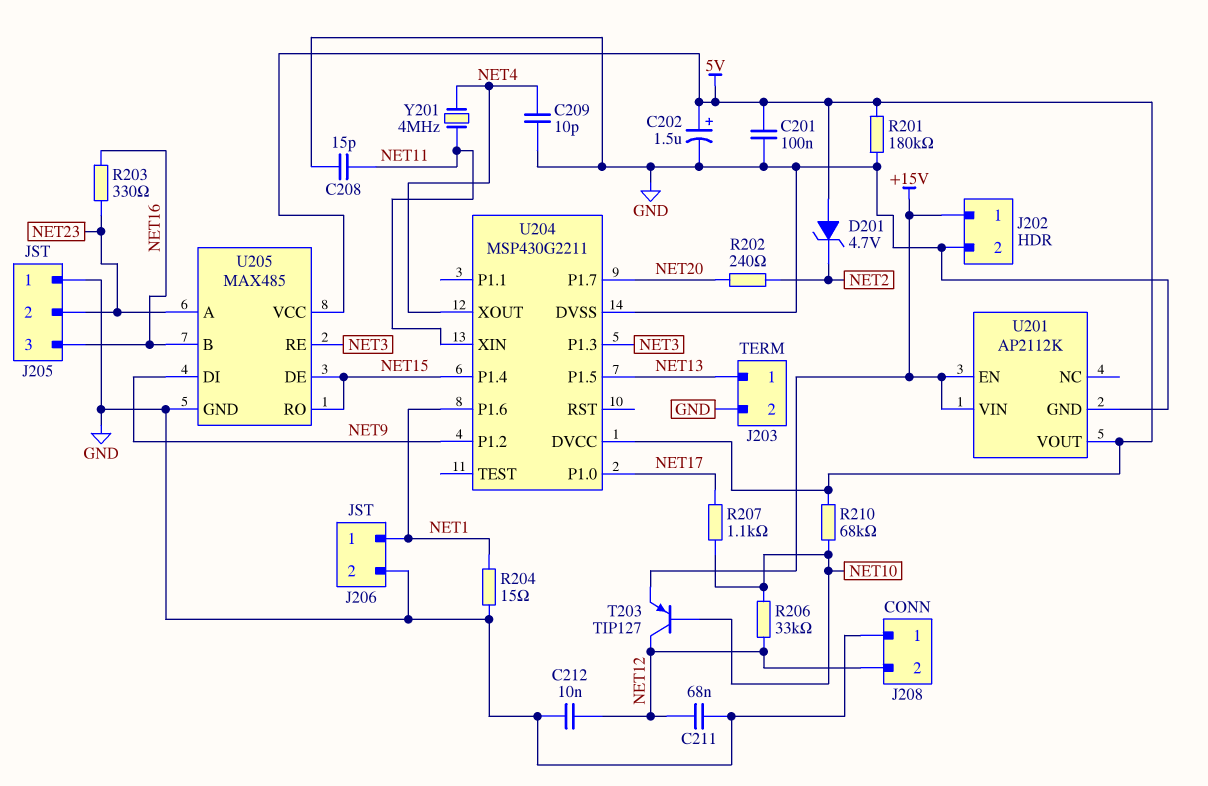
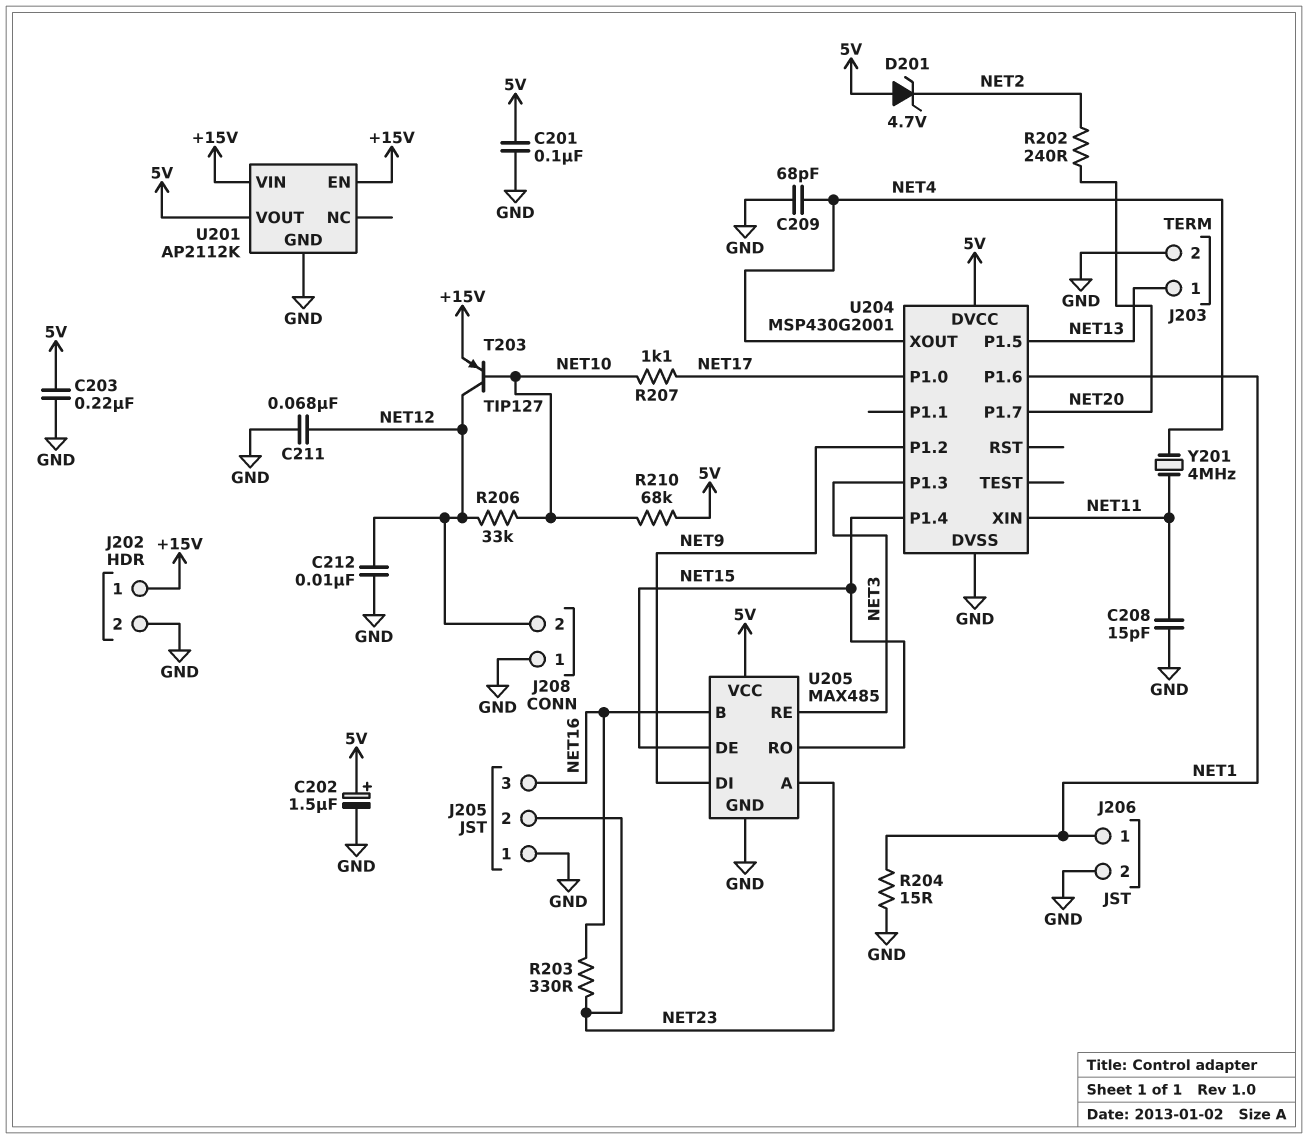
C203: none -> 220nF (5V, GND)
C209: 10pF (GND, NET4) -> 68pF (GND, NET4)
R201: 180k (5V, GND) -> none
U204: MSP430G2211 -> MSP430G2001

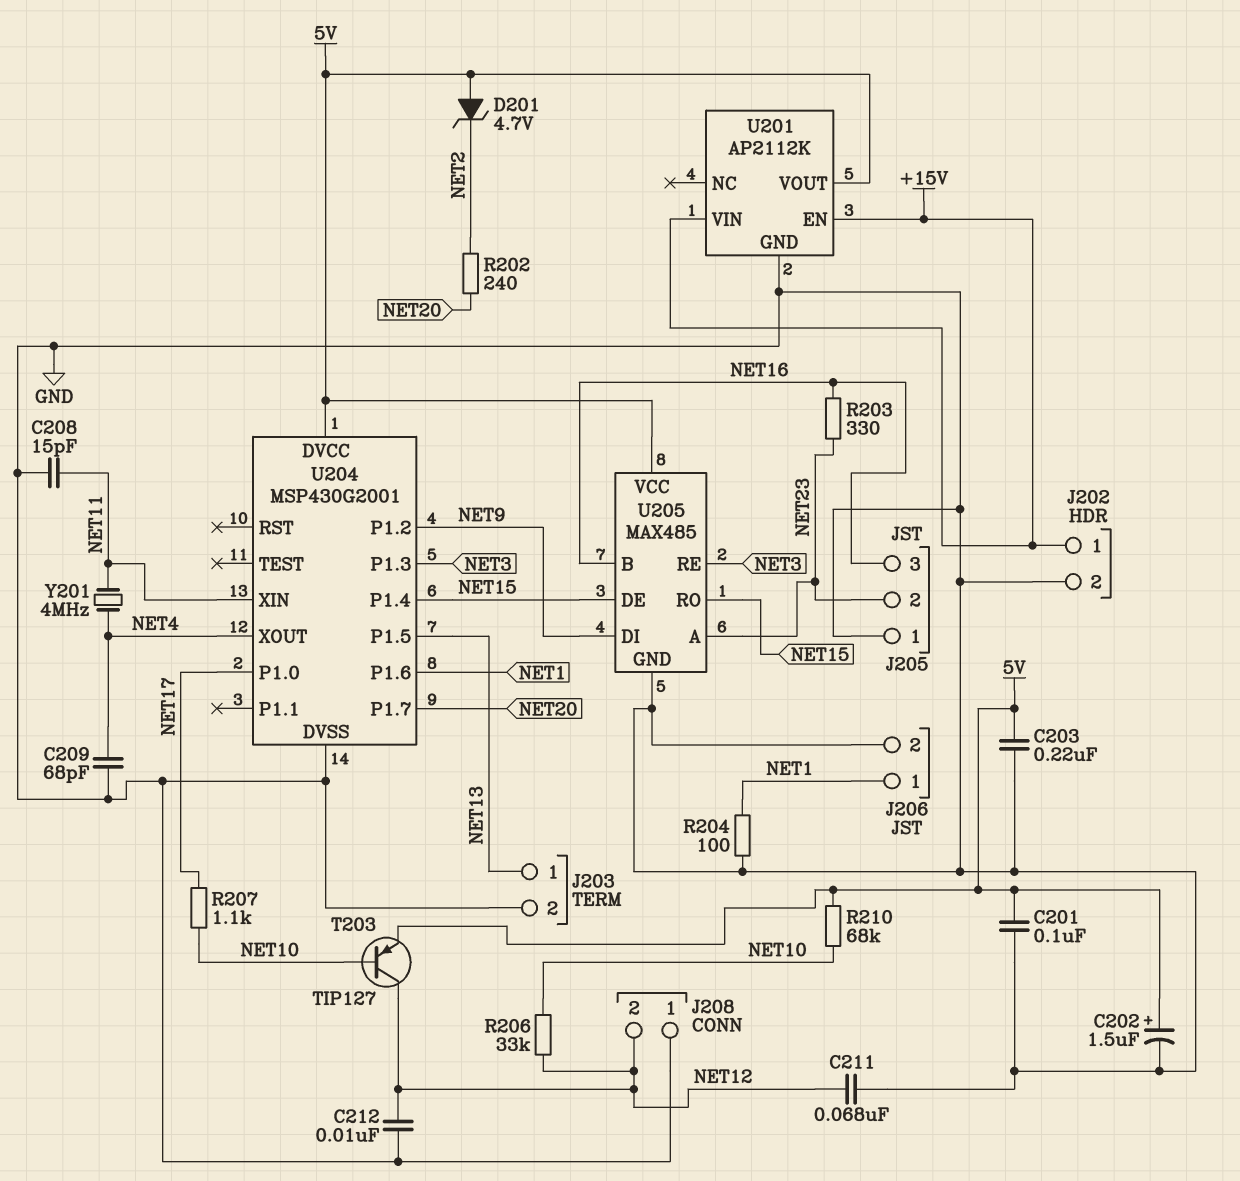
R204: 15 (GND, NET1) -> 100 (GND, NET1)
T203: PNP TIP127 (B NET10, C NET12, E +15V) -> PNP TIP127 (B NET10, C NET12, E 5V)

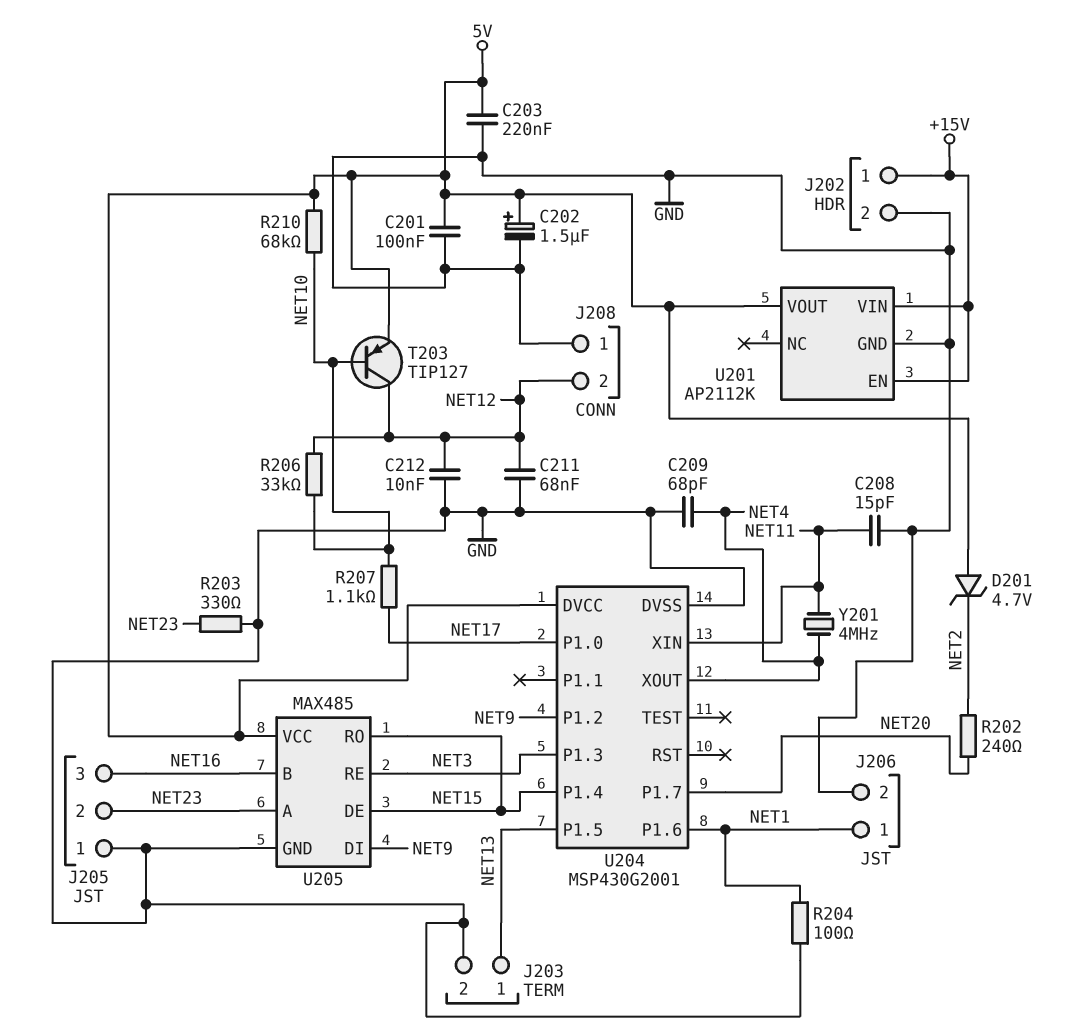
R203: 330 (NET16, NET23) -> 330 (GND, NET23)

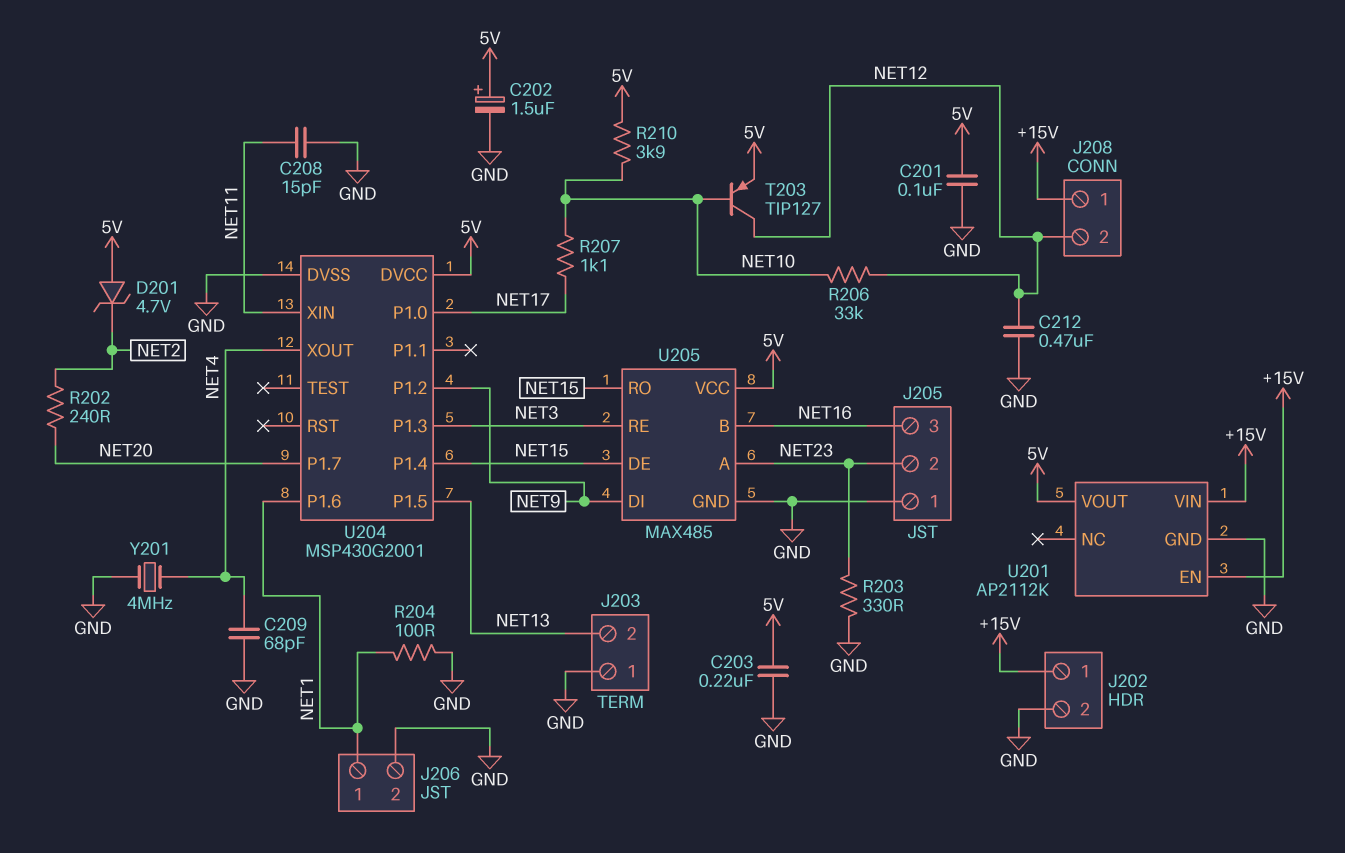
C211: 68nF (GND, NET12) -> none
C212: 10nF (GND, NET12) -> 470nF (GND, NET12)
J203 pin 1: NET13 -> GND
J203 pin 2: GND -> NET13
J208 pin 1: GND -> +15V
R210: 68k (5V, NET10) -> 3.9k (5V, NET10)
Y201: 4MHz (NET4, NET11) -> 4MHz (GND, NET4)

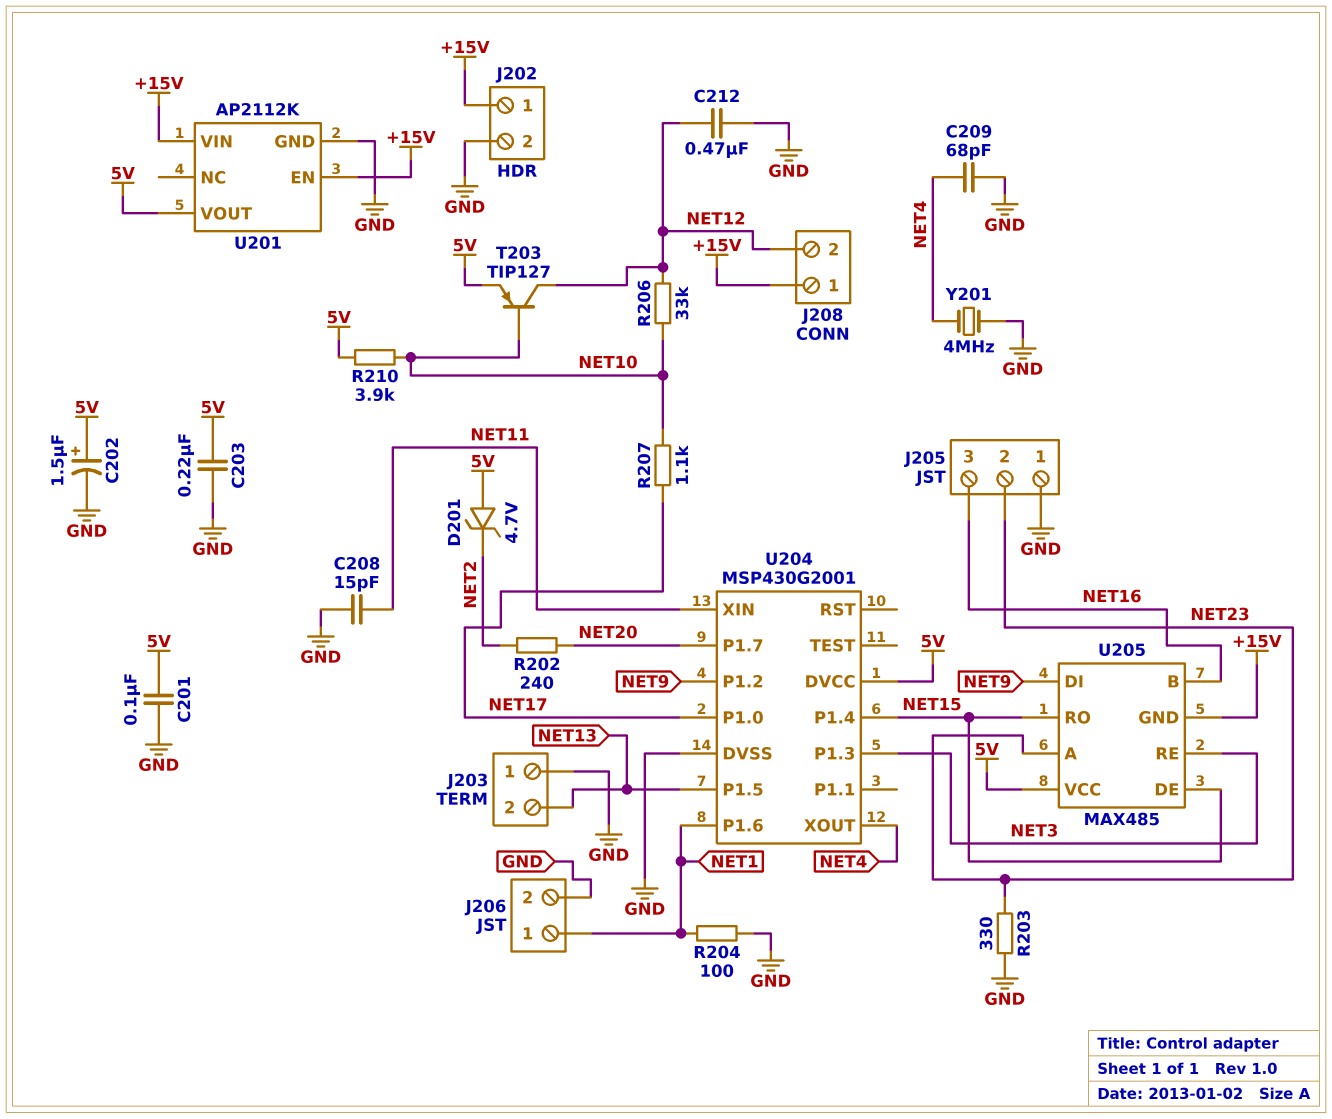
U205 pin GND: GND -> +15V

